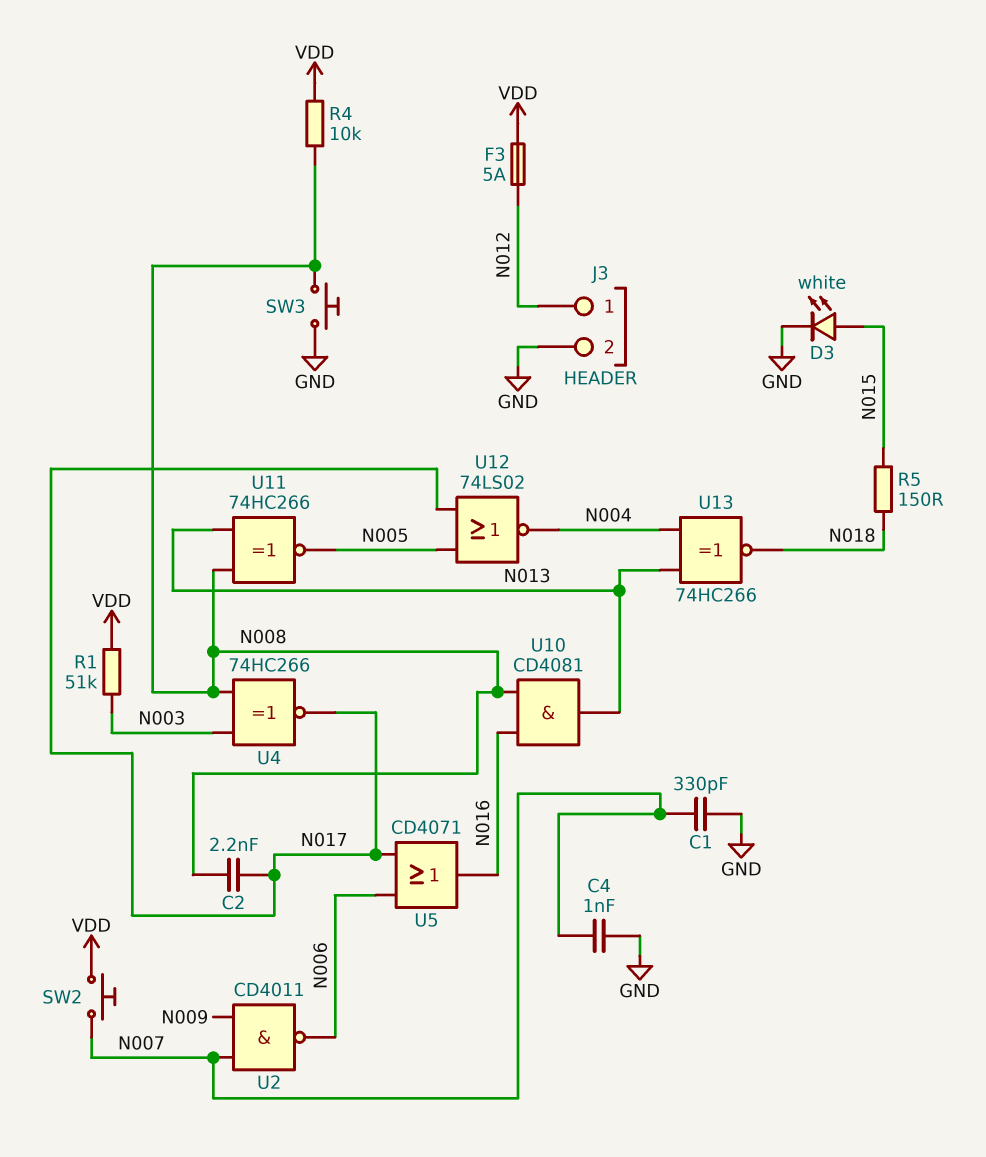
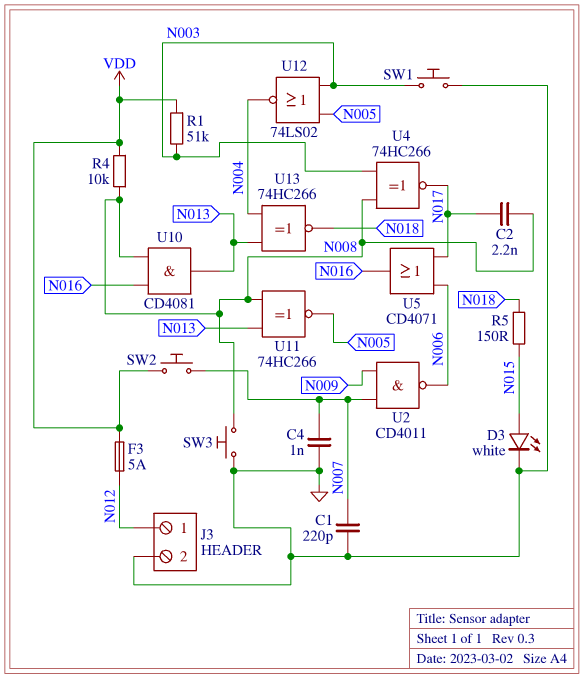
C1: 330pF (GND, N007) -> 220pF (GND, N007)
SW1: none -> button (GND, N003)
U12: NOR 74LS02 (in N005, in N017, out N004) -> NOR 74LS02 (in N003, in N005, out N004)

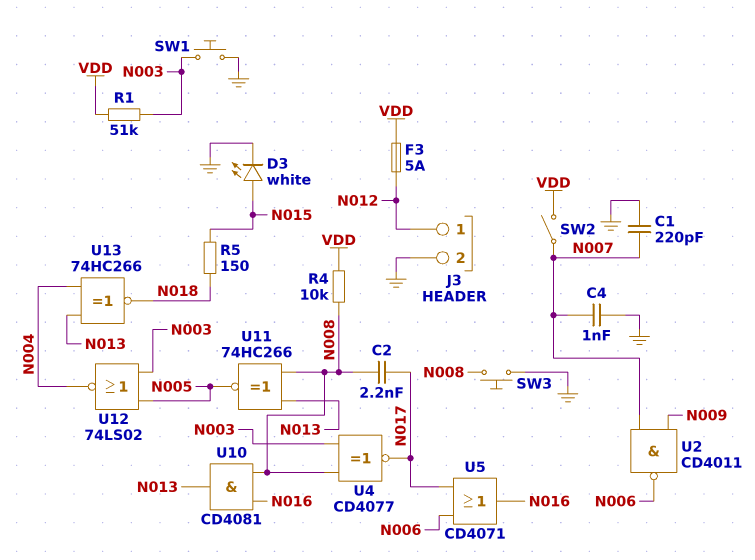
SW2: button (N007, VDD) -> switch (N007, VDD)
U4: XNOR 74HC266 (in N003, in N008, out N017) -> XNOR CD4077 (in N003, in N008, out N017)

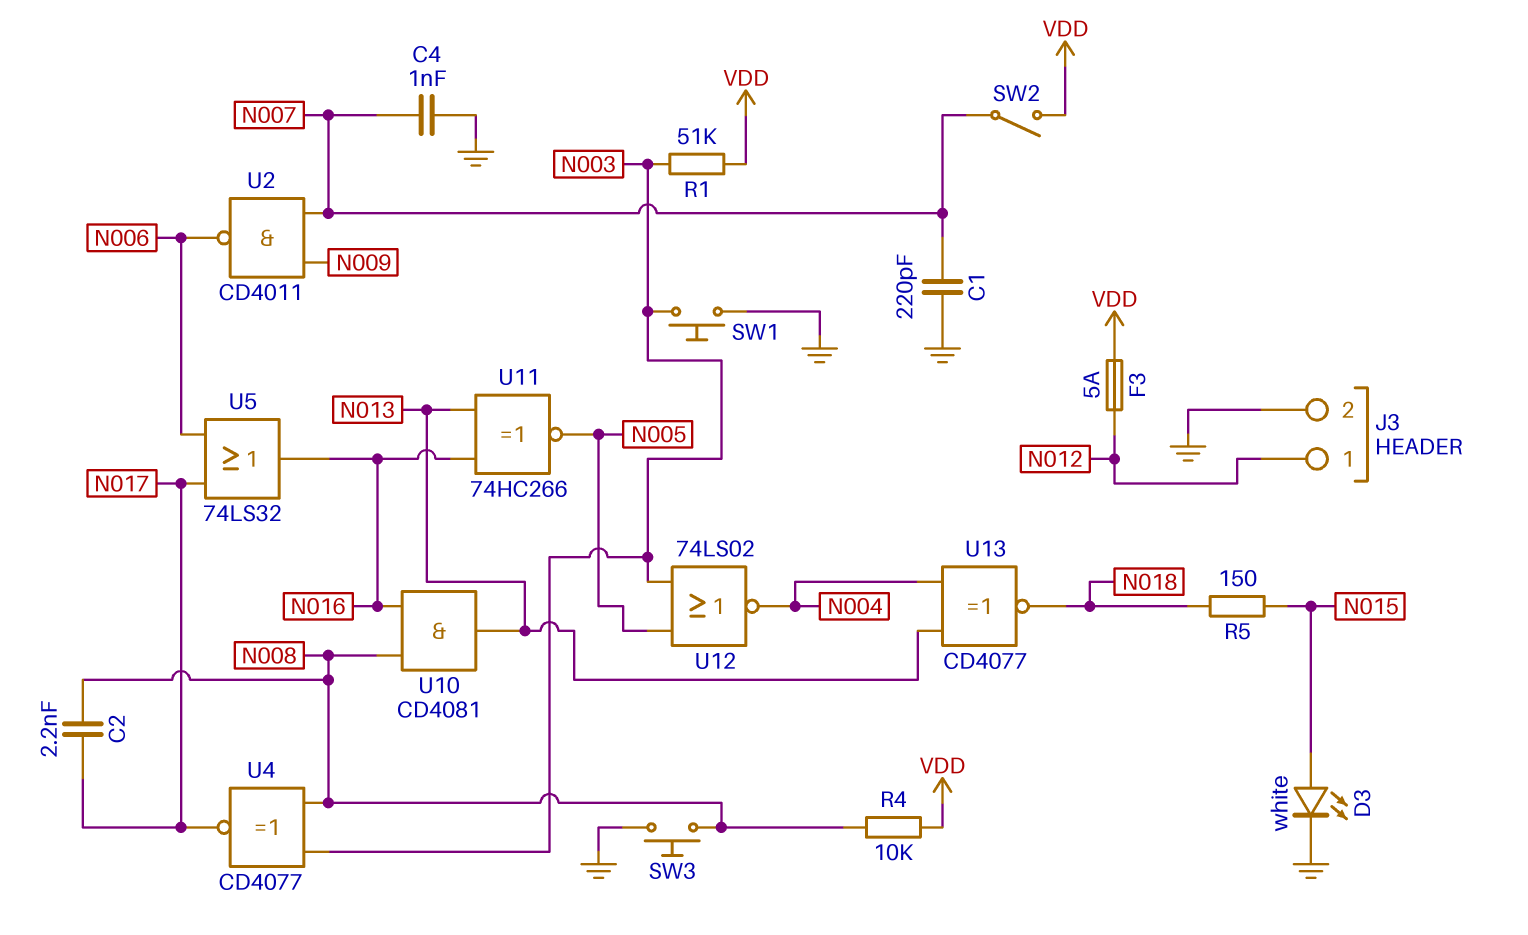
U5: OR CD4071 (in N006, in N017, out N016) -> OR 74LS32 (in N006, in N017, out N016)
U11: XNOR 74HC266 (in N008, in N013, out N005) -> XNOR 74HC266 (in N013, in N016, out N005)
U13: XNOR 74HC266 (in N004, in N013, out N018) -> XNOR CD4077 (in N004, in N013, out N018)

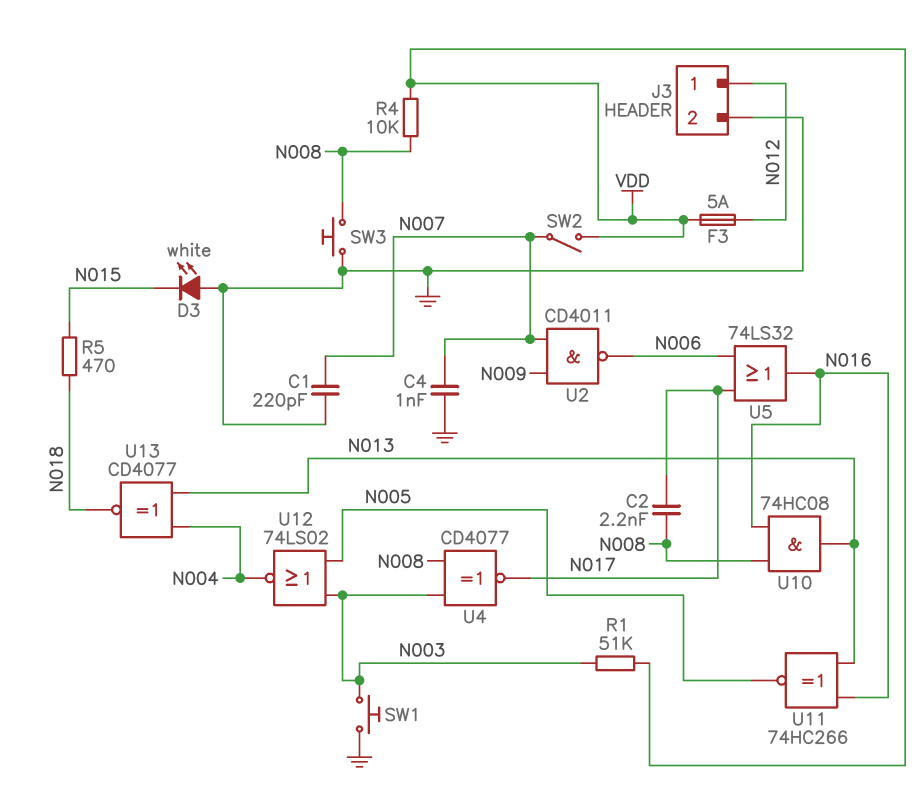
D3: LED white (A N015, K GND) -> LED white (A GND, K N015)
R5: 150 (N015, N018) -> 470 (N015, N018)
U10: AND CD4081 (in N008, in N016, out N013) -> AND 74HC08 (in N008, in N016, out N013)

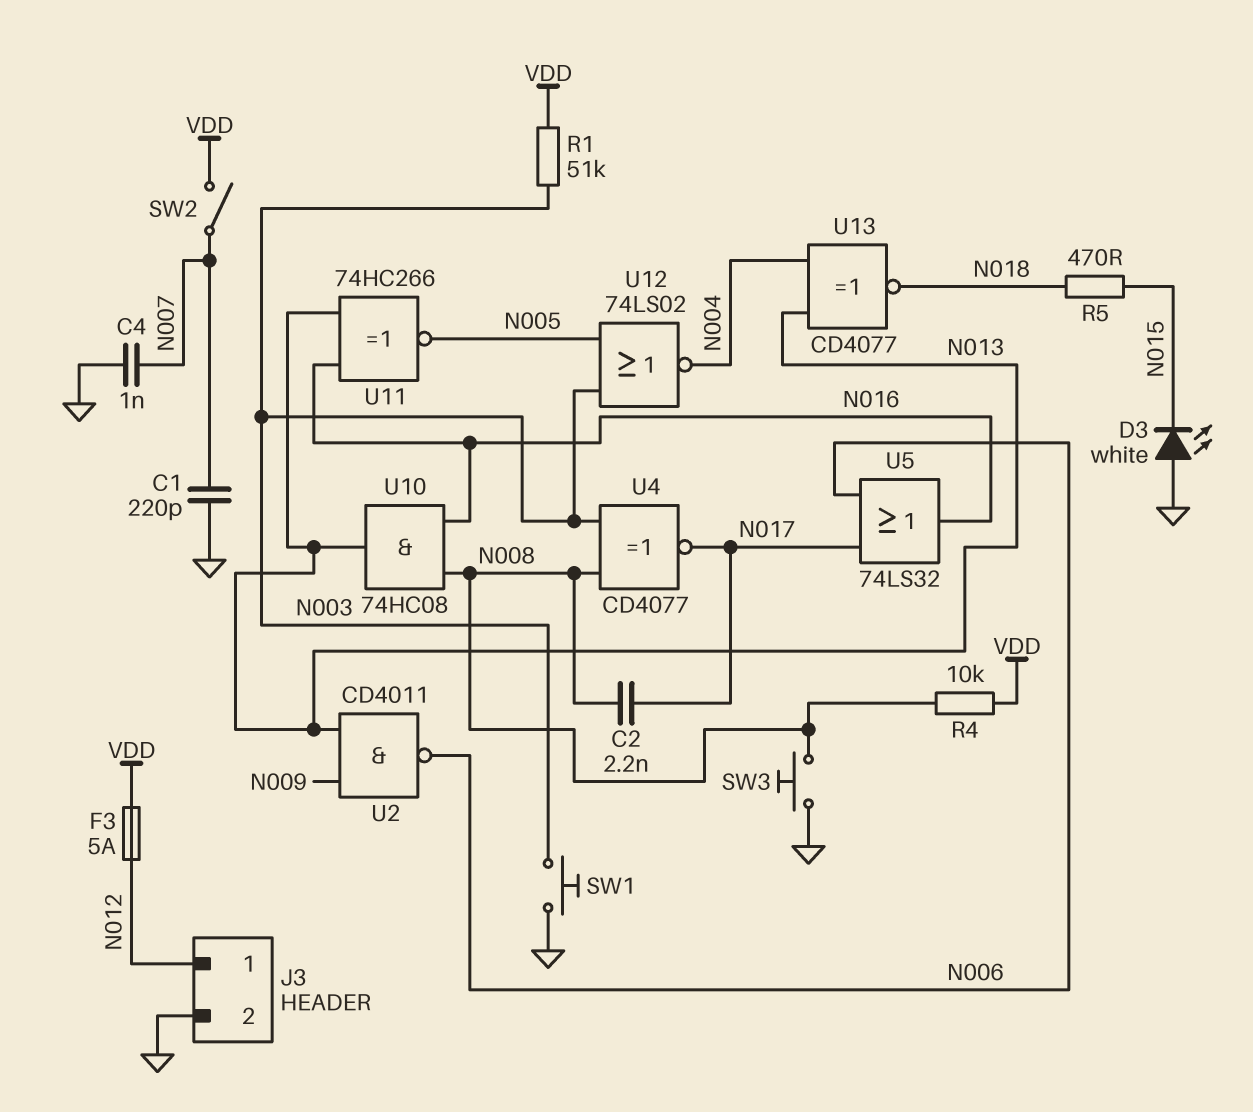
U2: NAND CD4011 (in N007, in N009, out N006) -> NAND CD4011 (in N009, in N013, out N006)

